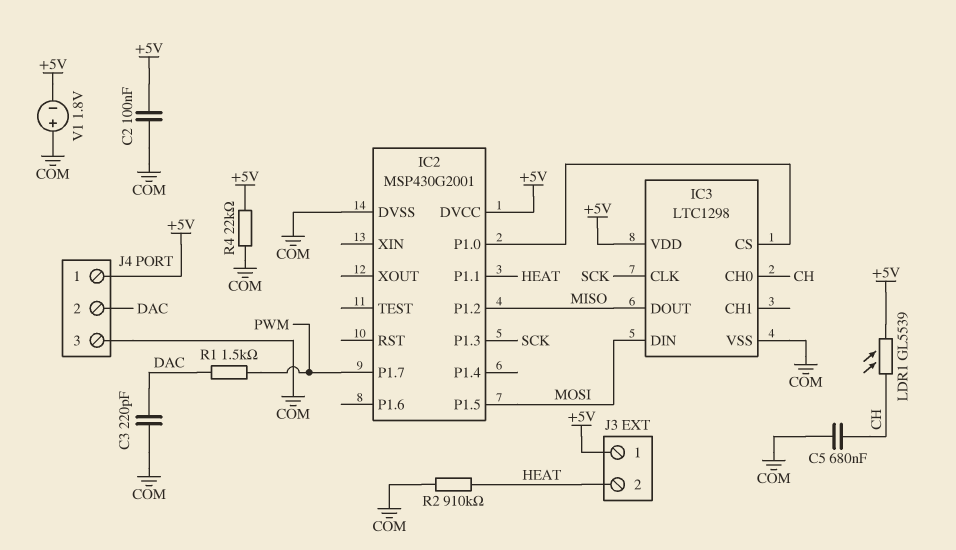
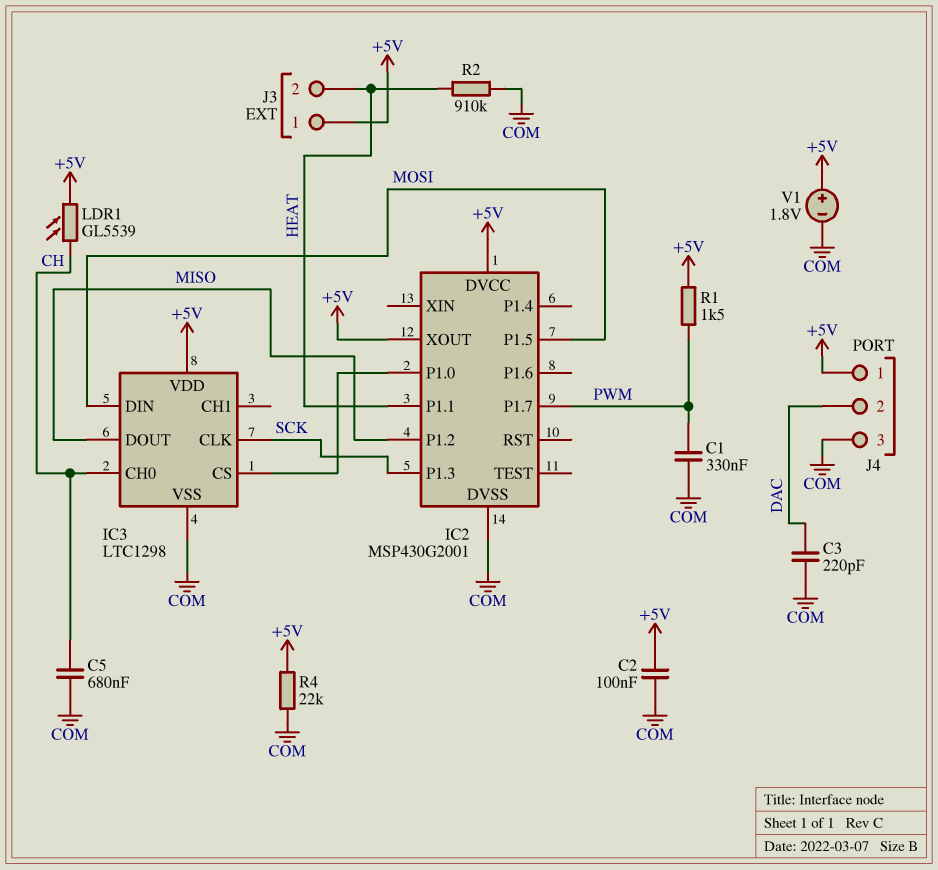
C1: none -> 330nF (COM, PWM)
IC2 pin XOUT: none -> +5V
R1: 1.5k (DAC, PWM) -> 1.5k (+5V, PWM)
V1: 1.8V (plus COM, minus +5V) -> 1.8V (plus +5V, minus COM)

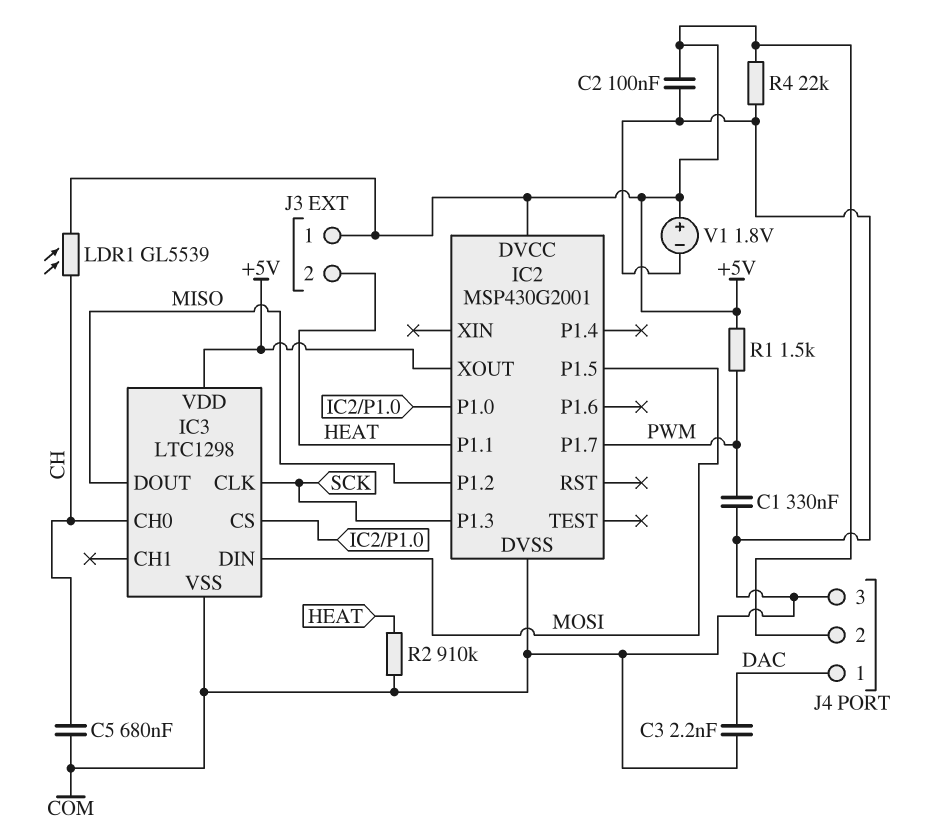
C3: 220pF (COM, DAC) -> 2.2nF (COM, DAC)
J4 pin 1: +5V -> DAC
J4 pin 2: DAC -> +5V

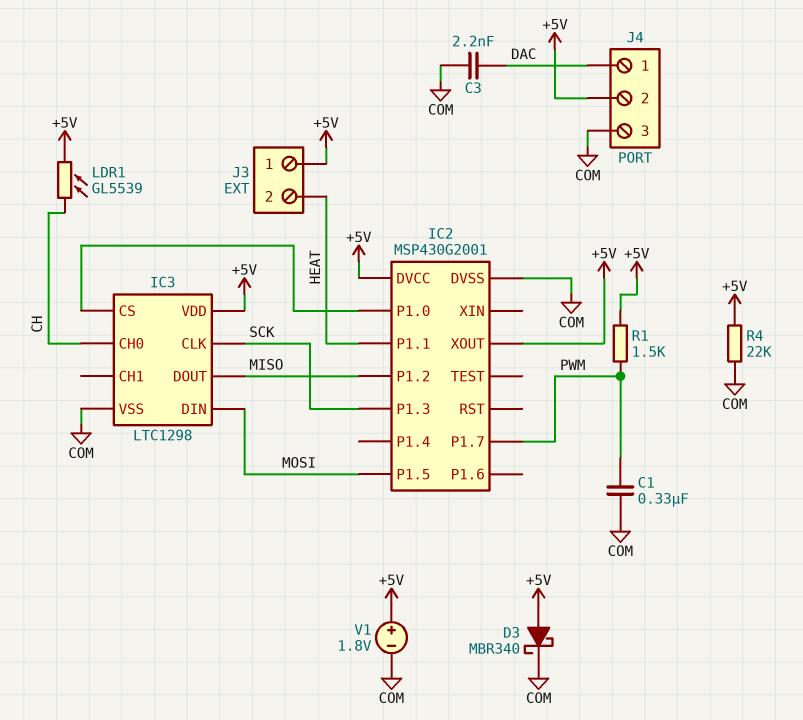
C2: 100nF (+5V, COM) -> none
C5: 680nF (CH, COM) -> none
D3: none -> schottky MBR340 (A +5V, K COM)
R2: 910k (COM, HEAT) -> none

